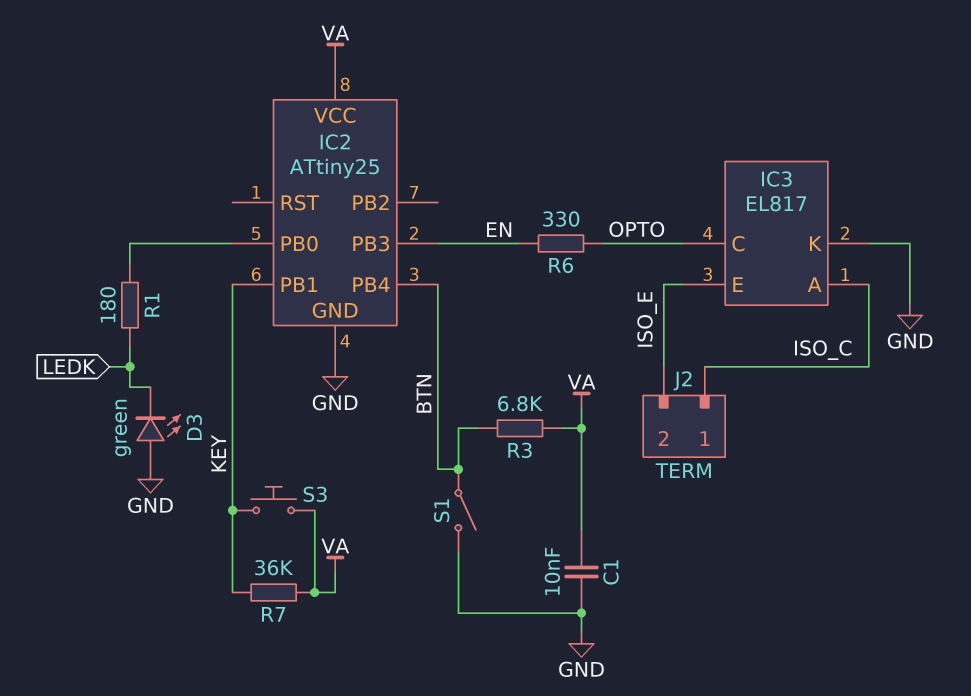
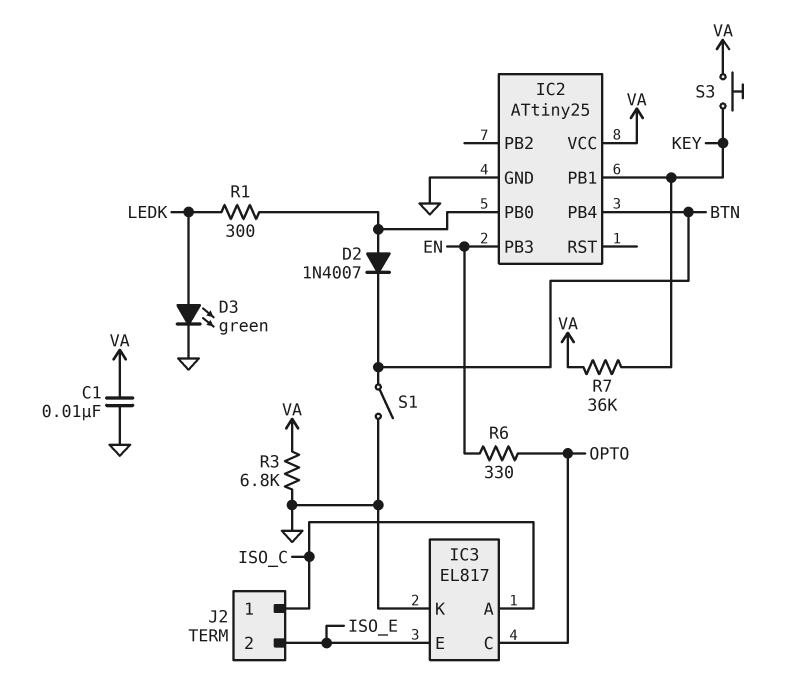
D2: none -> diode 1N4007 (A IC2/PB0, K BTN)
D3: LED green (A GND, K LEDK) -> LED green (A LEDK, K GND)
R1: 180 (IC2/PB0, LEDK) -> 300 (IC2/PB0, LEDK)
R3: 6.8k (BTN, VA) -> 6.8k (GND, VA)

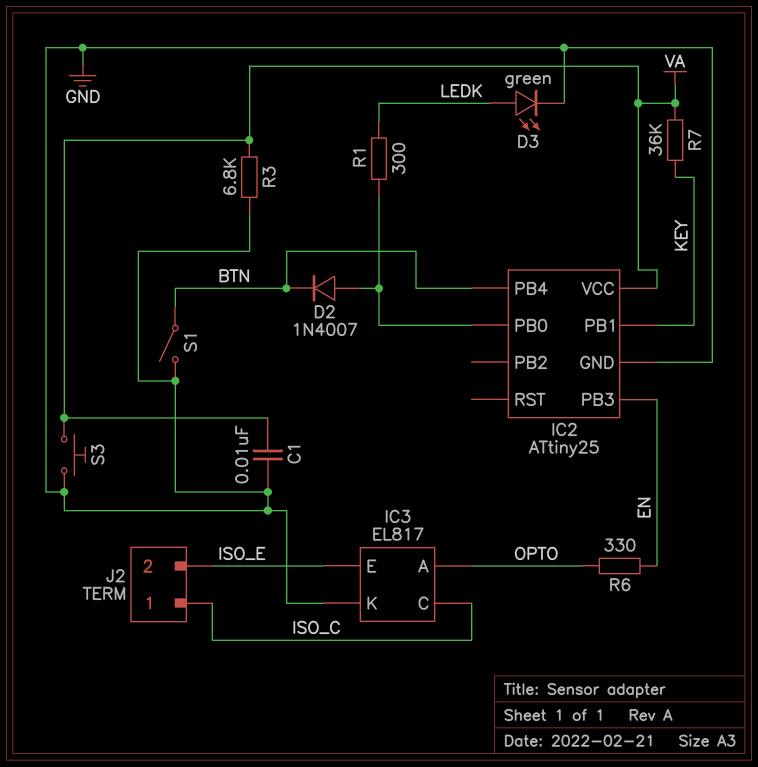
IC3 pin A: ISO_C -> OPTO
IC3 pin C: OPTO -> ISO_C
S3: button (KEY, VA) -> button (GND, VA)

